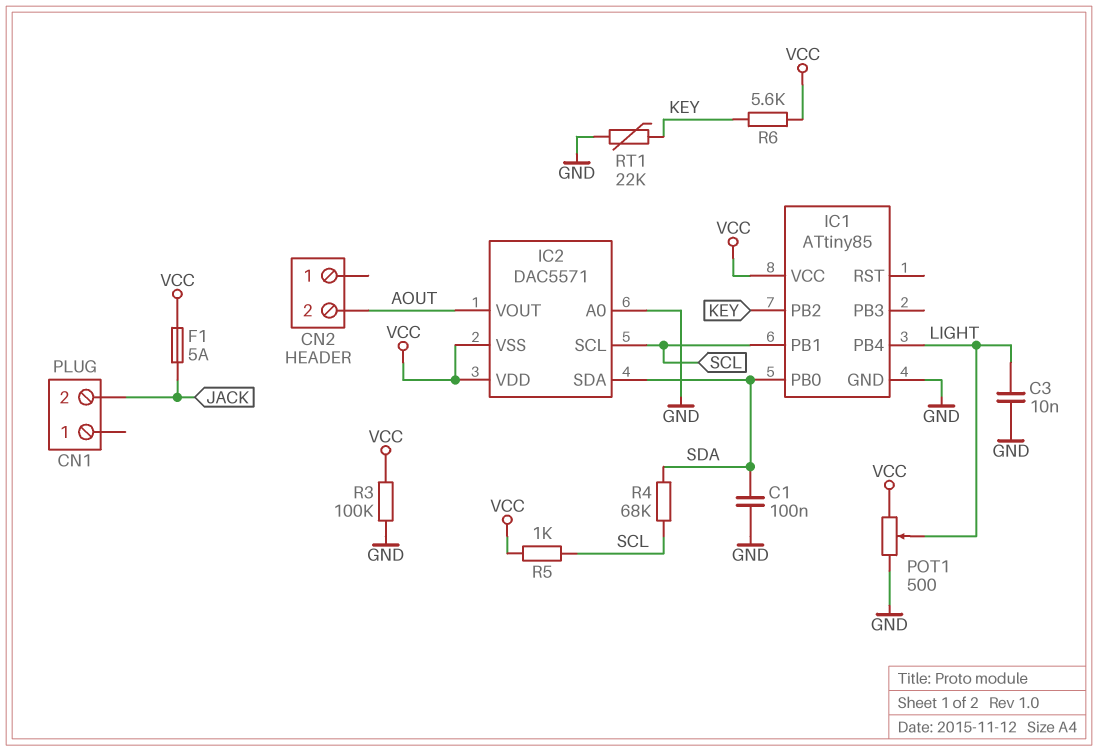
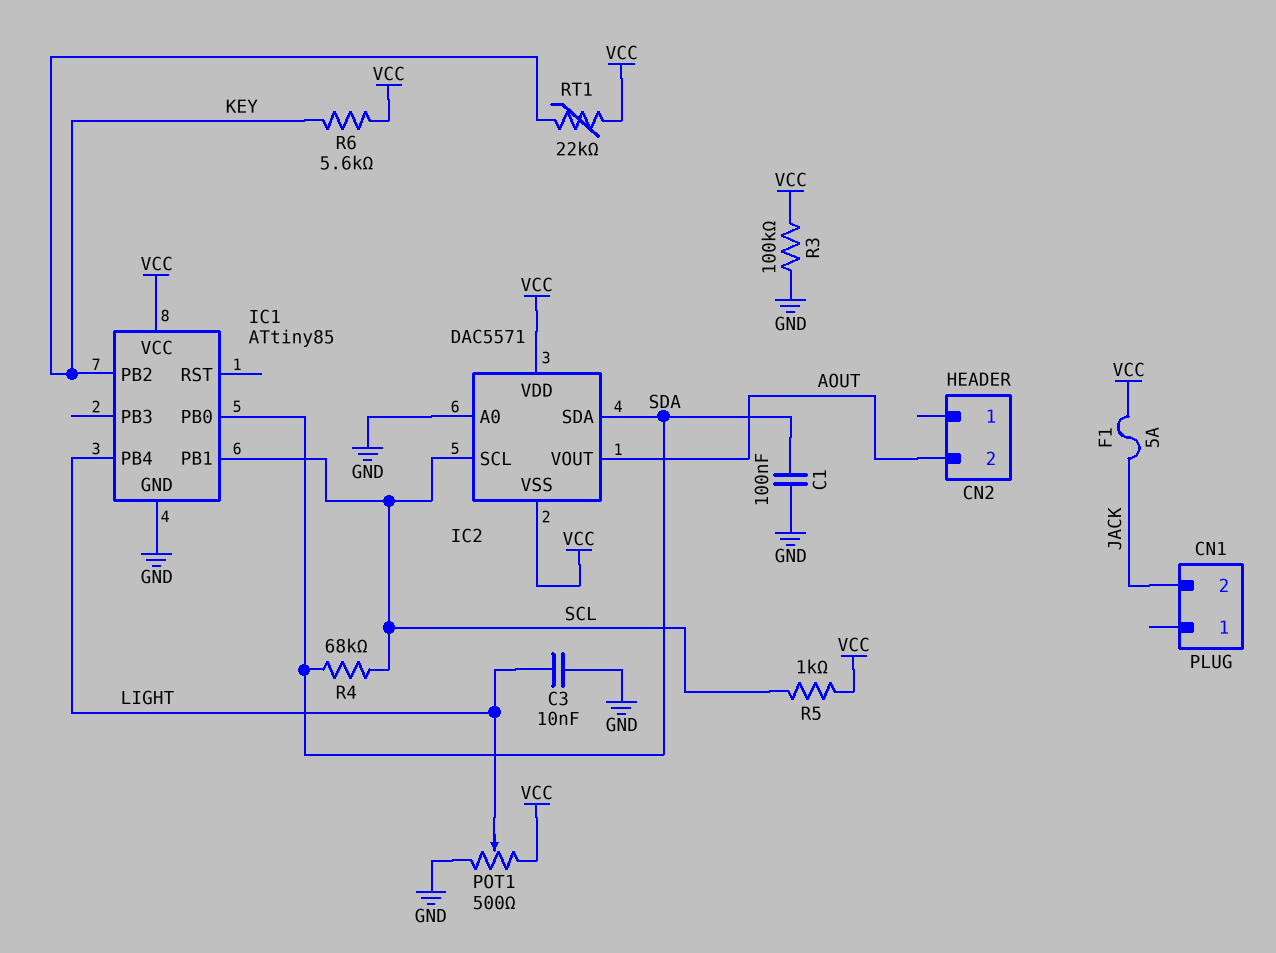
RT1: 22k (GND, KEY) -> 22k (KEY, VCC)

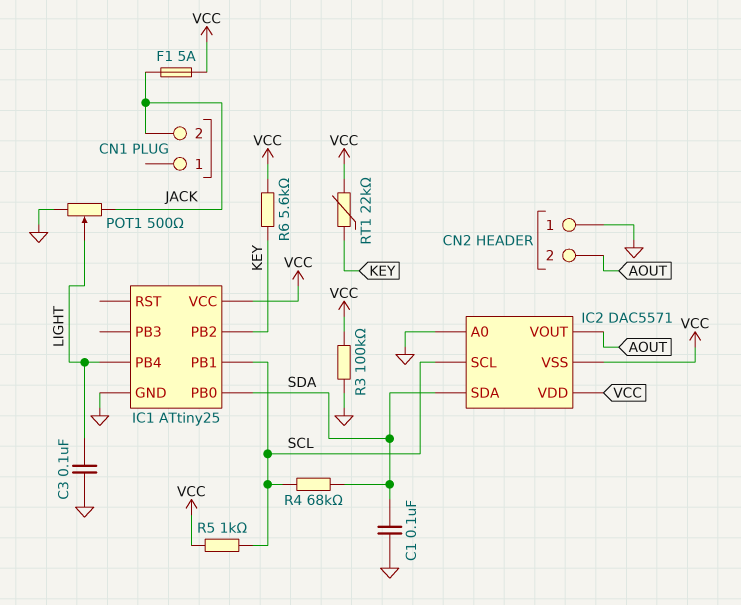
C3: 10nF (GND, LIGHT) -> 100nF (GND, LIGHT)
CN2 pin 1: none -> GND
IC1: ATtiny85 -> ATtiny25
POT1: 500 (GND, VCC, wiper LIGHT) -> 500 (GND, JACK, wiper LIGHT)

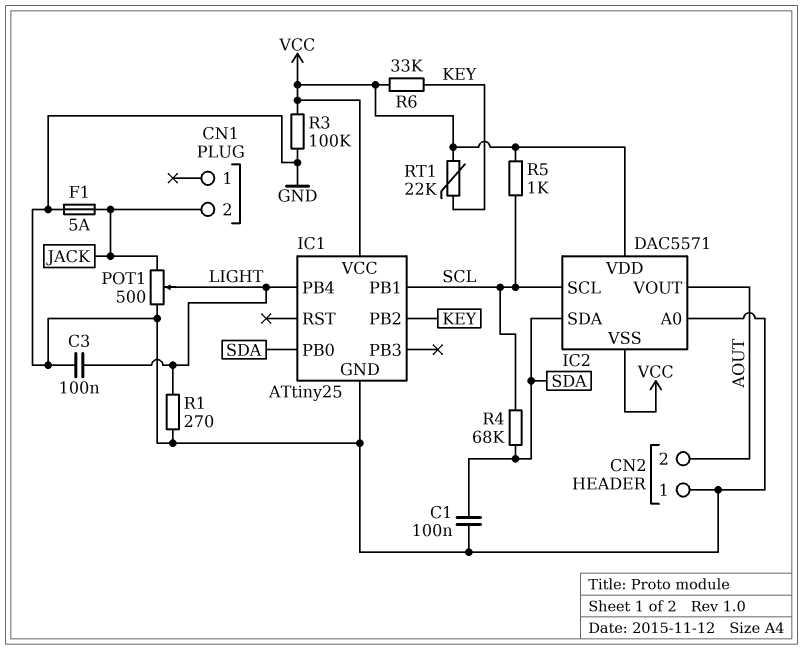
F1: 5A (JACK, VCC) -> 5A (GND, JACK)
R1: none -> 270 (GND, LIGHT)
R6: 5.6k (KEY, VCC) -> 33k (KEY, VCC)

